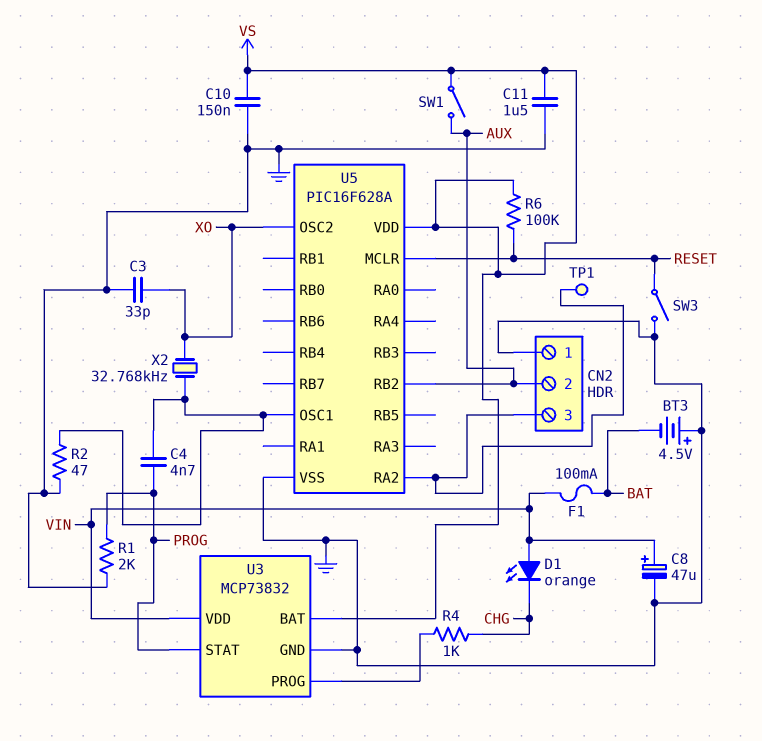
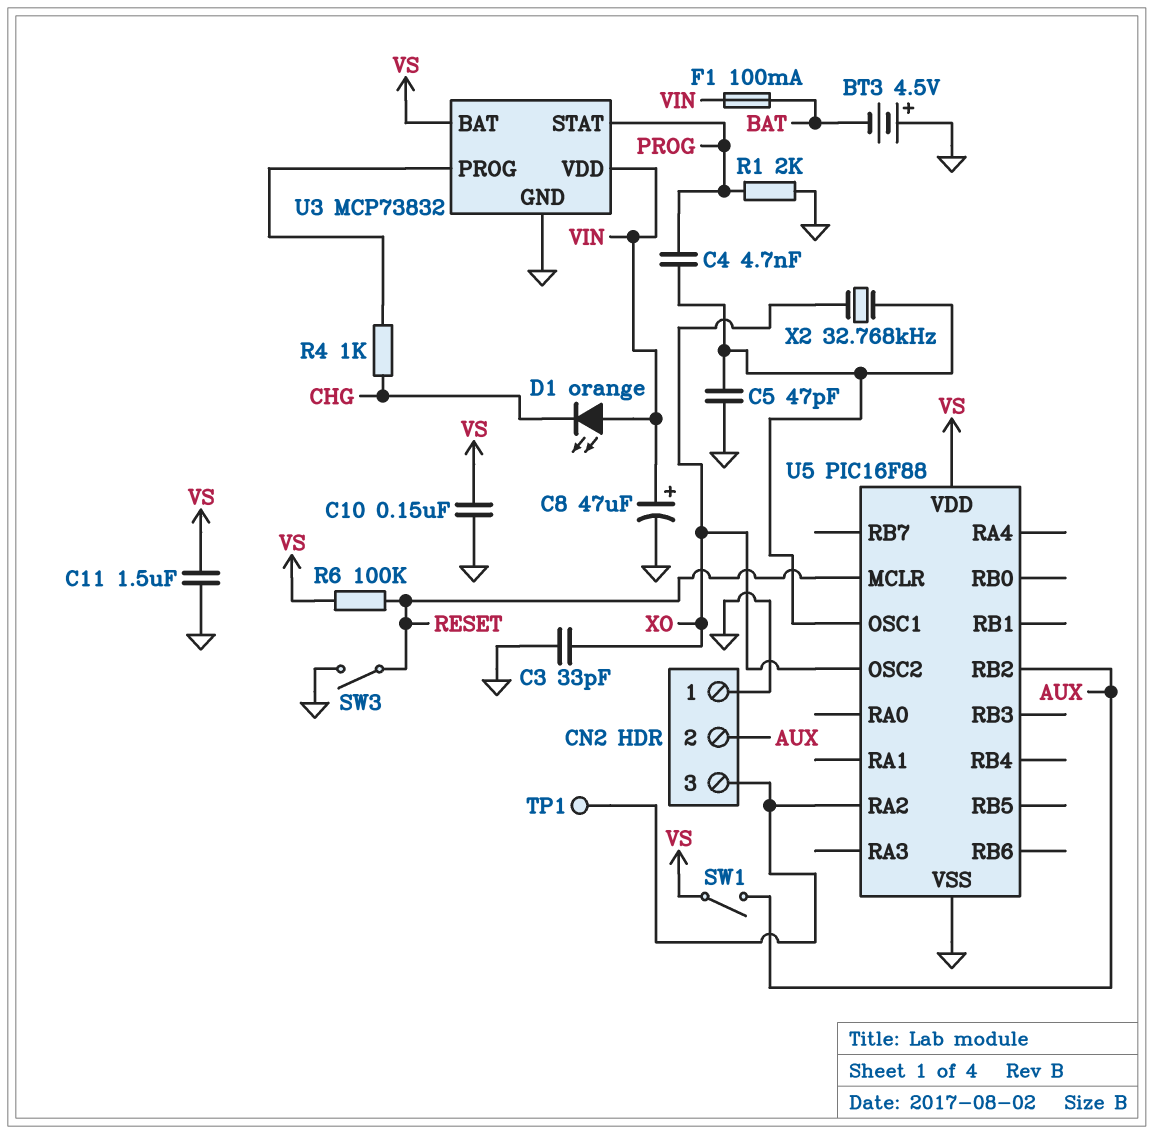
C5: none -> 47pF (GND, U5/OSC1)
R2: 47 (GND, U5/OSC1) -> none
U5: PIC16F628A -> PIC16F88

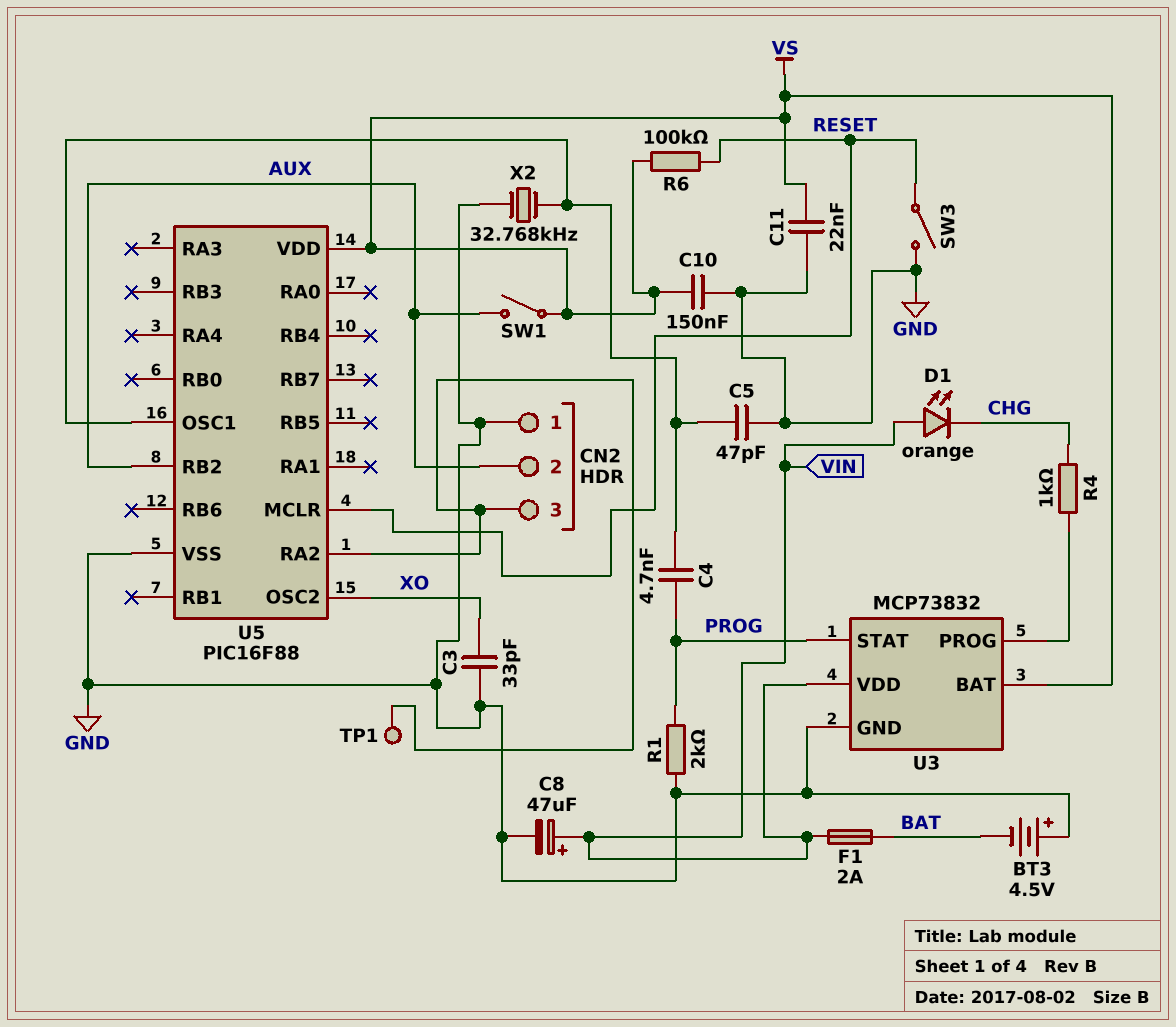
C11: 1.5uF (GND, VS) -> 22nF (GND, VS)
F1: 100mA (BAT, VIN) -> 2A (BAT, VIN)
X2: 32.768kHz (U5/OSC1, XO) -> 32.768kHz (GND, U5/OSC1)

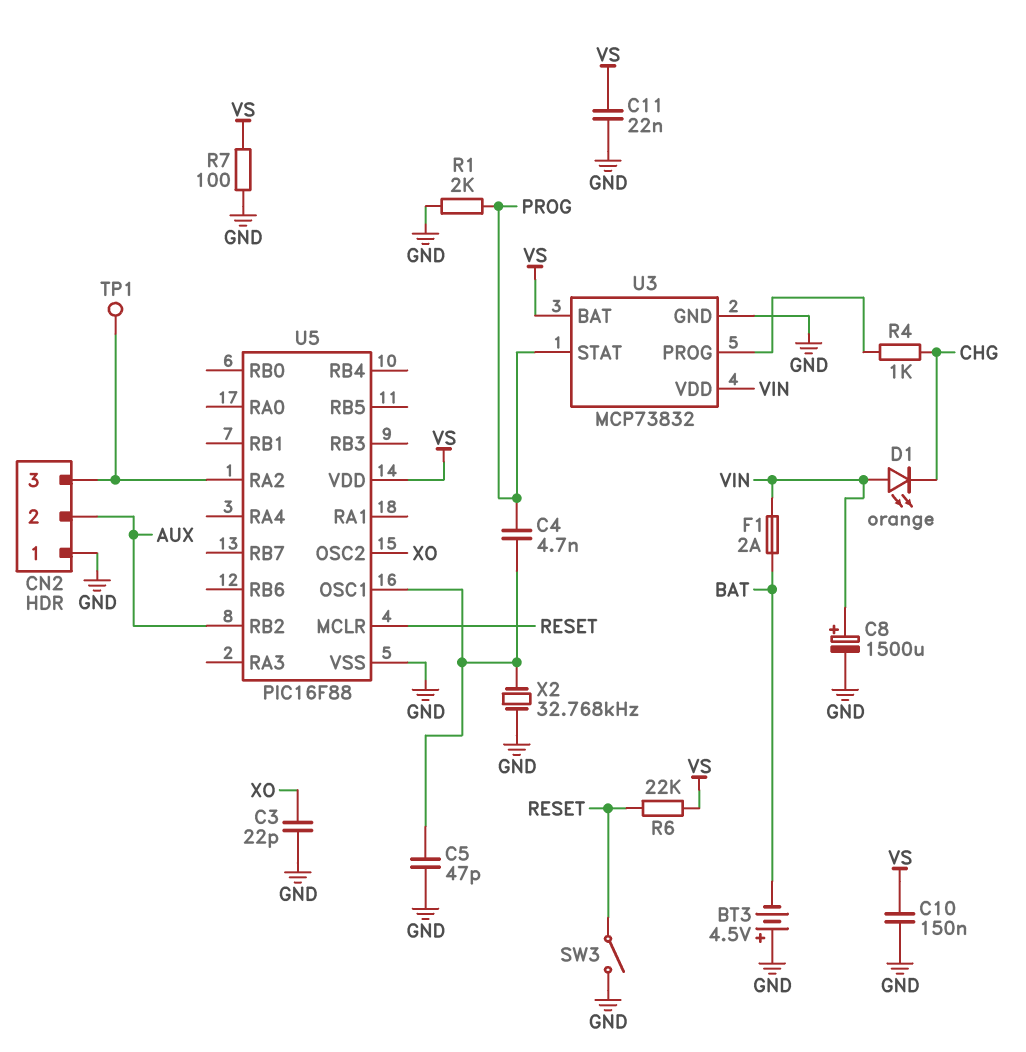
C3: 33pF (GND, XO) -> 22pF (GND, XO)
C8: 47uF (plus VIN, minus GND) -> 1500uF (plus VIN, minus GND)
R6: 100k (RESET, VS) -> 22k (RESET, VS)
R7: none -> 100 (GND, VS)
SW1: switch (AUX, VS) -> none

